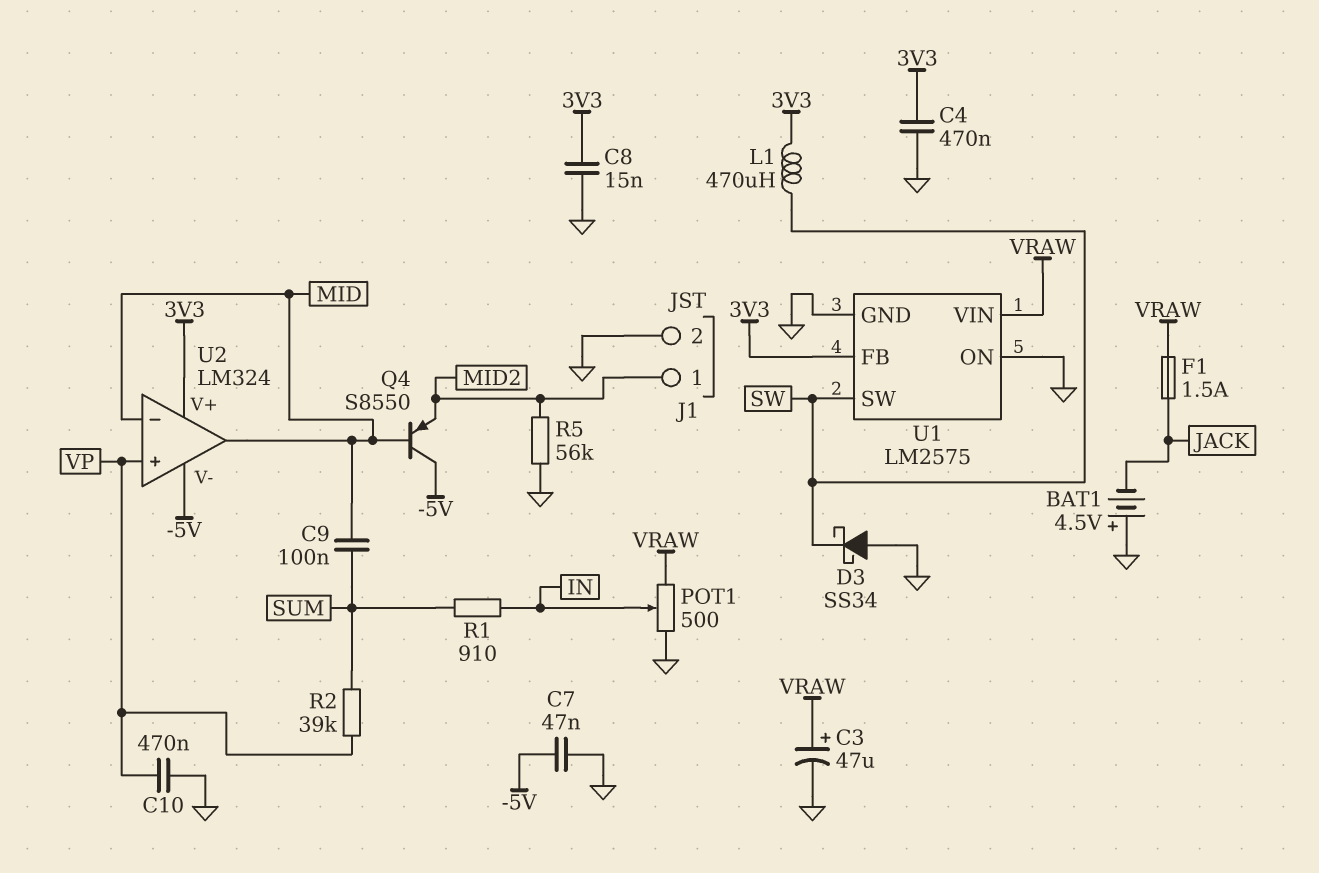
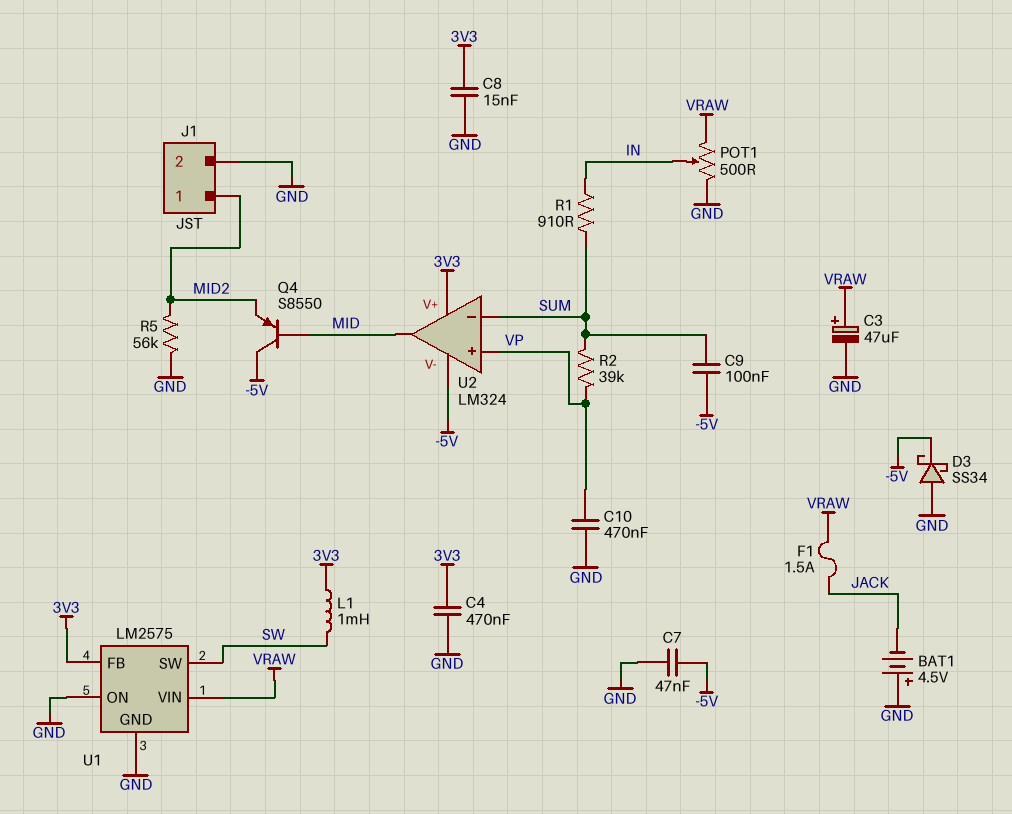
C9: 100nF (MID, SUM) -> 100nF (-5V, SUM)
D3: schottky SS34 (A GND, K SW) -> schottky SS34 (A GND, K -5V)
L1: 470uH (3V3, SW) -> 1mH (3V3, SW)
U2 pin in-: MID -> SUM

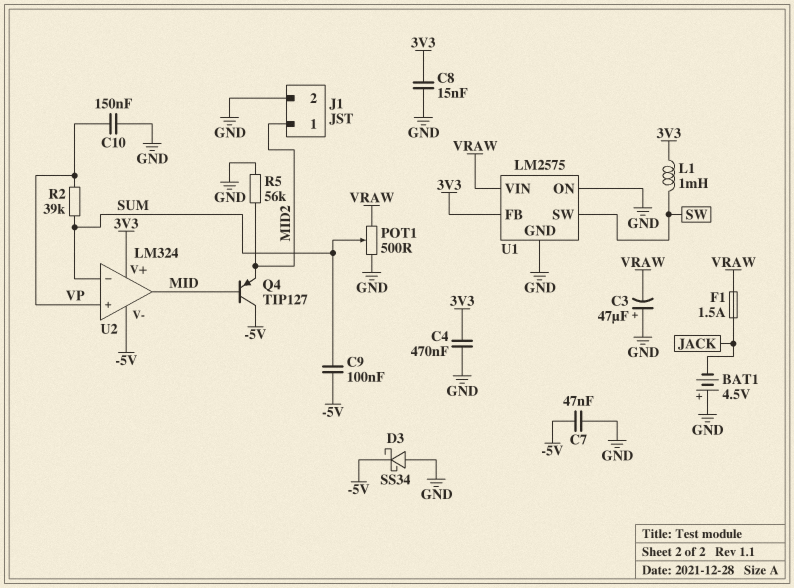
C3: 47uF (plus VRAW, minus GND) -> 47uF (plus GND, minus VRAW)
C10: 470nF (GND, VP) -> 150nF (GND, VP)
POT1: 500 (GND, VRAW, wiper IN) -> 500 (GND, VRAW, wiper SUM)
Q4: PNP S8550 (B MID, C -5V, E MID2) -> PNP TIP127 (B MID, C -5V, E MID2)
R1: 910 (IN, SUM) -> none

